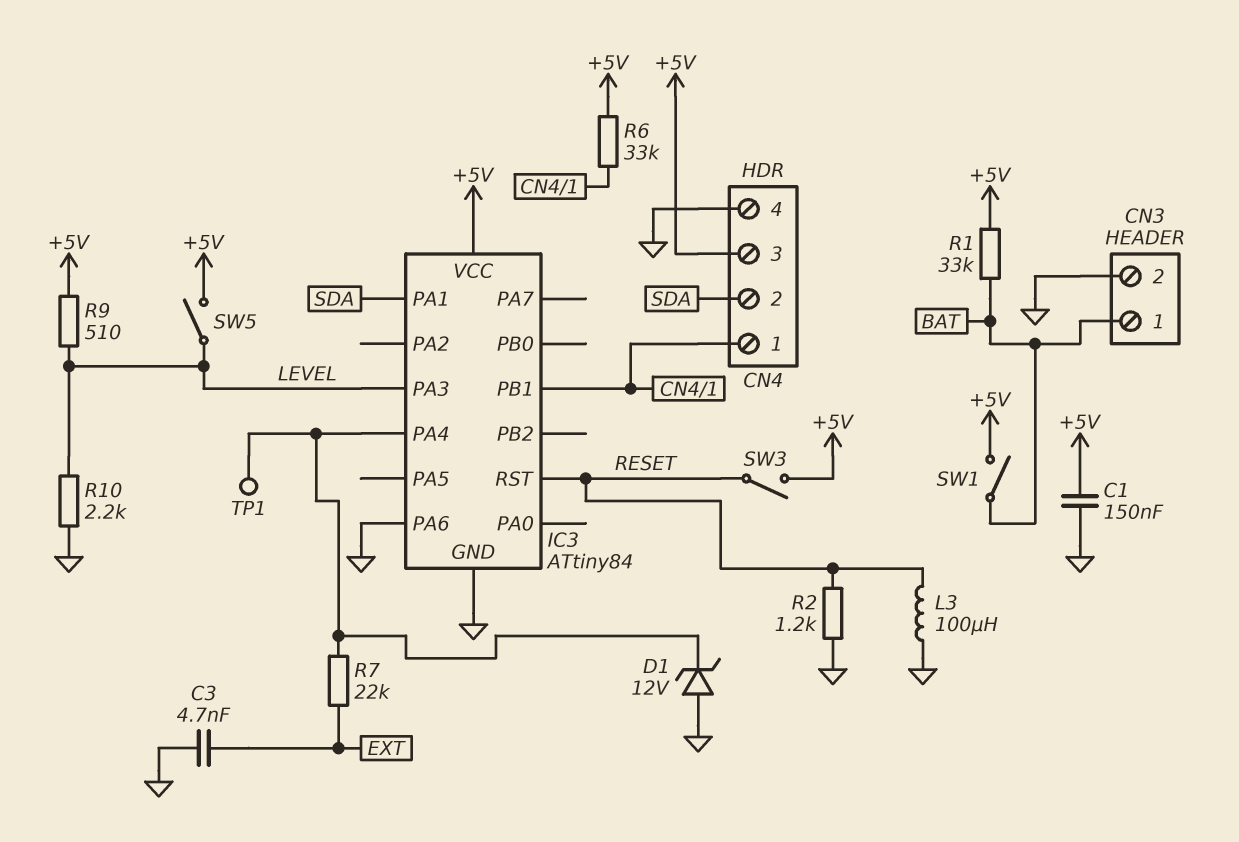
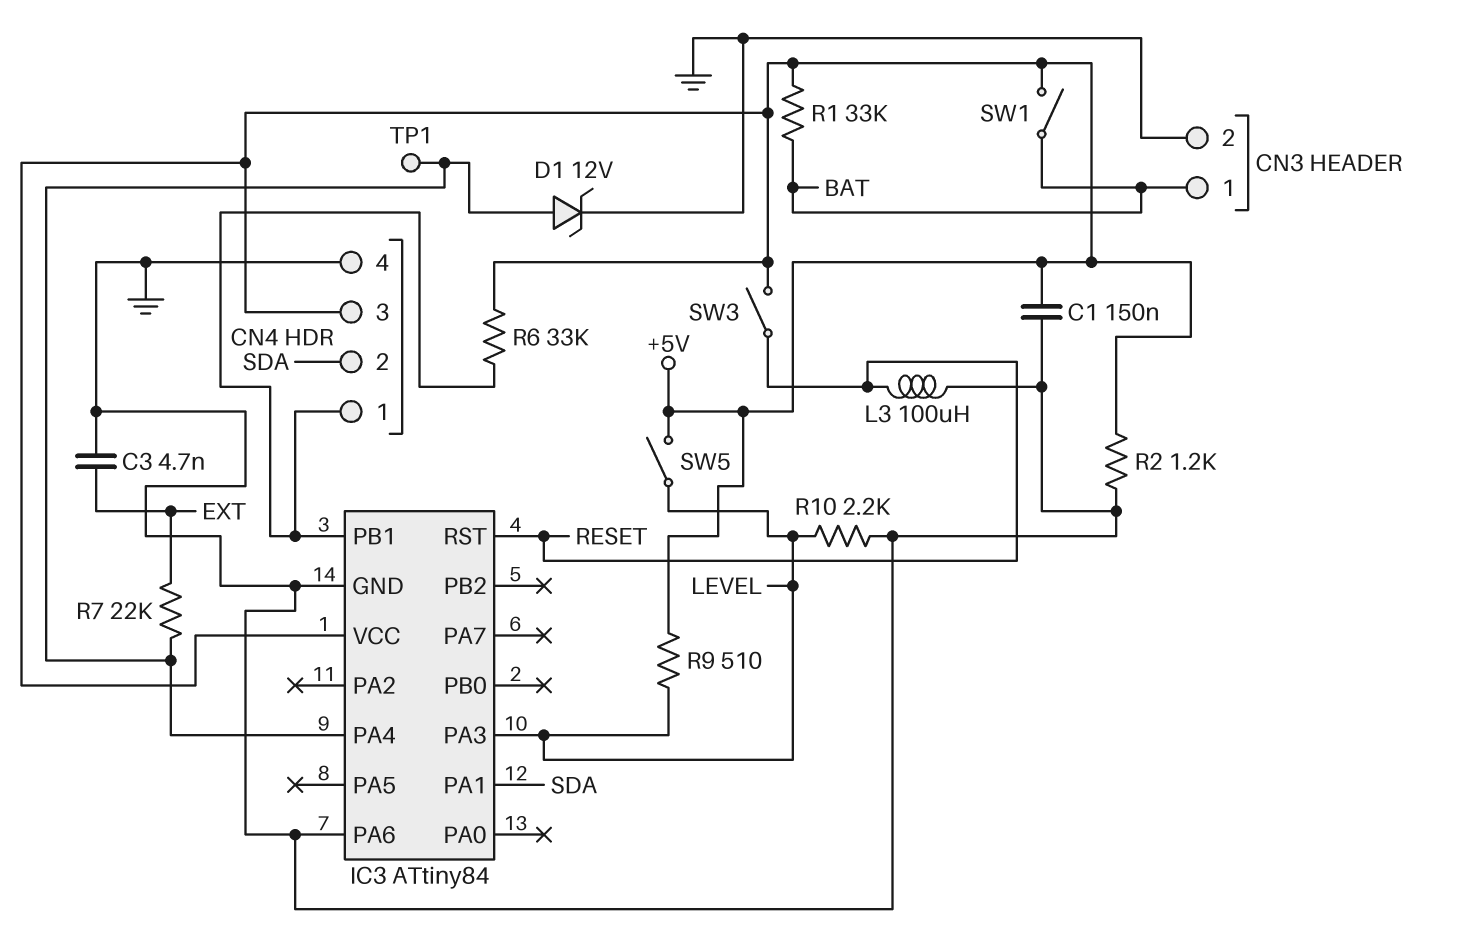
D1: zener 12V (A GND, K IC3/PA4) -> zener 12V (A IC3/PA4, K GND)
R2: 1.2k (GND, RESET) -> 1.2k (+5V, GND)

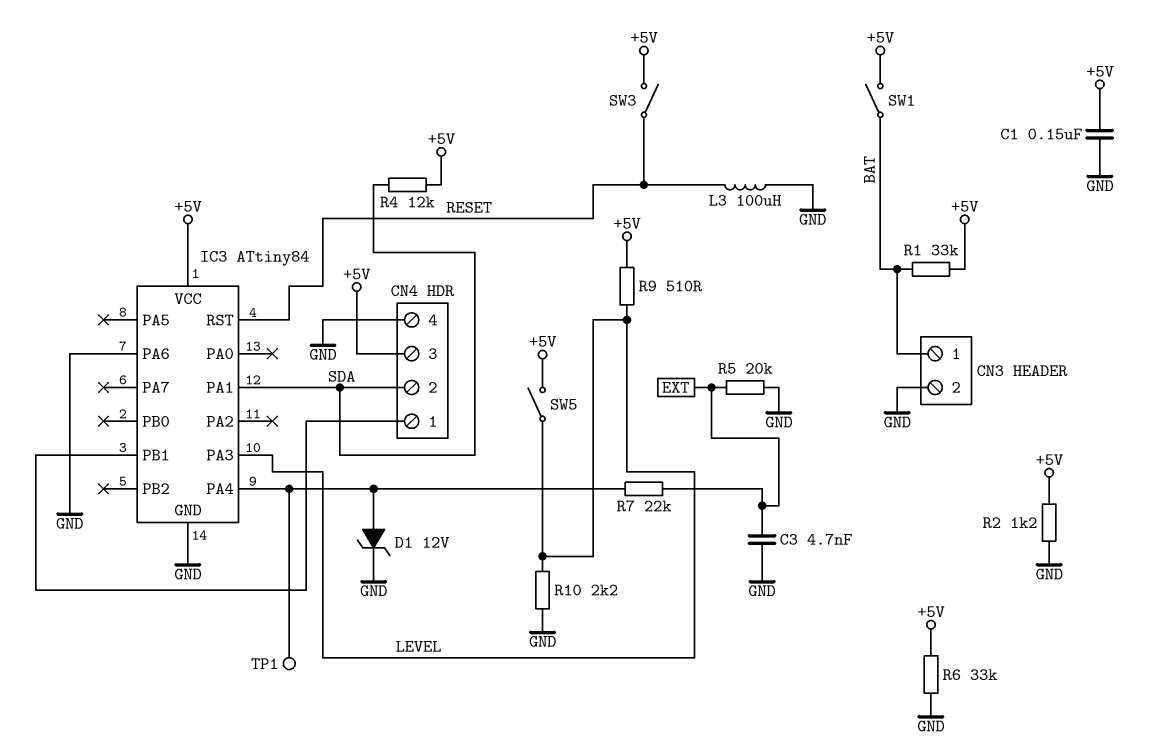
R4: none -> 12k (+5V, SDA)
R5: none -> 20k (EXT, GND)
R6: 33k (+5V, CN4/1) -> 33k (+5V, GND)

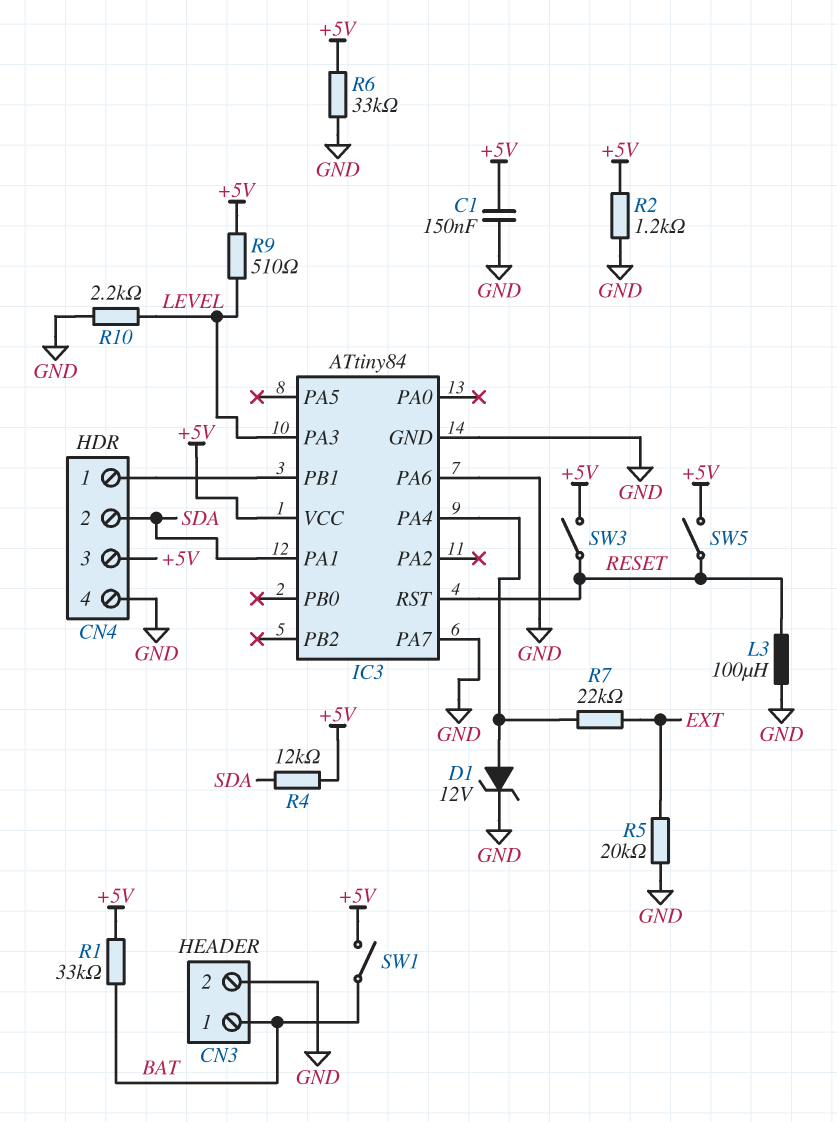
C3: 4.7nF (EXT, GND) -> none
IC3 pin PA7: none -> GND
SW5: switch (+5V, LEVEL) -> switch (+5V, RESET)
TP1: test point (IC3/PA4) -> none

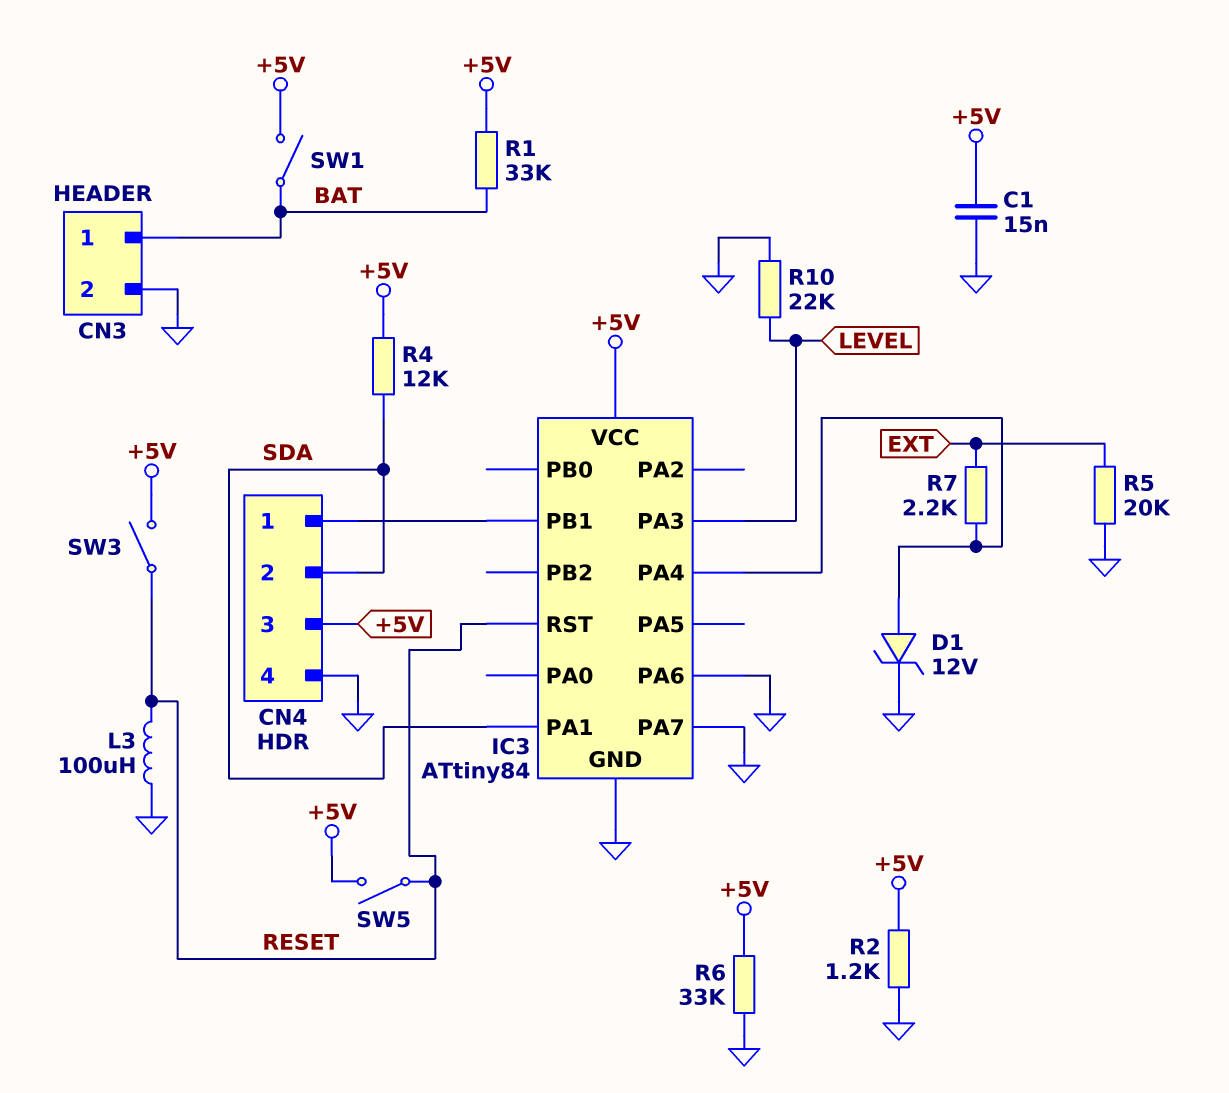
C1: 150nF (+5V, GND) -> 15nF (+5V, GND)
R7: 22k (EXT, IC3/PA4) -> 2.2k (EXT, IC3/PA4)
R9: 510 (+5V, LEVEL) -> none
R10: 2.2k (GND, LEVEL) -> 22k (GND, LEVEL)

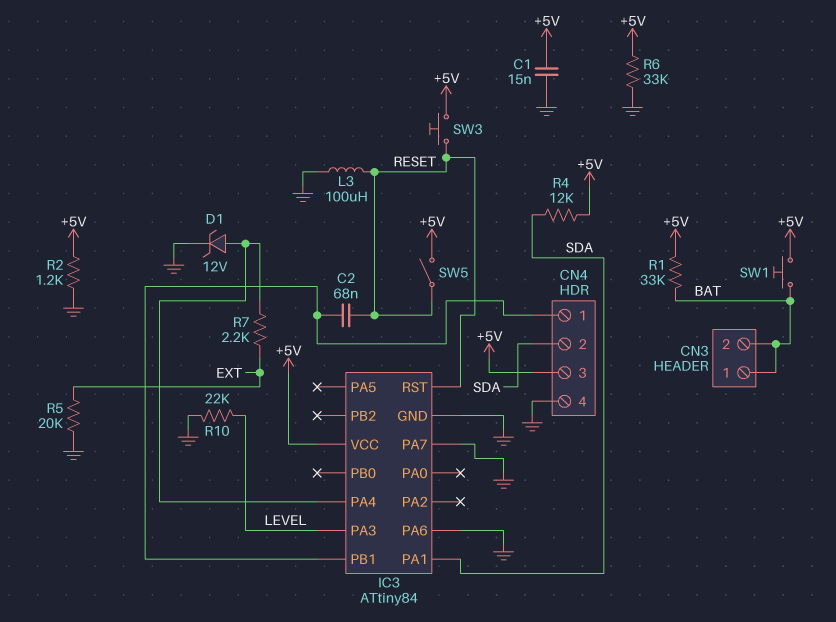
C2: none -> 68nF (CN4/1, RESET)
CN3 pin 2: GND -> BAT
SW1: switch (+5V, BAT) -> button (+5V, BAT)
SW3: switch (+5V, RESET) -> button (+5V, RESET)

